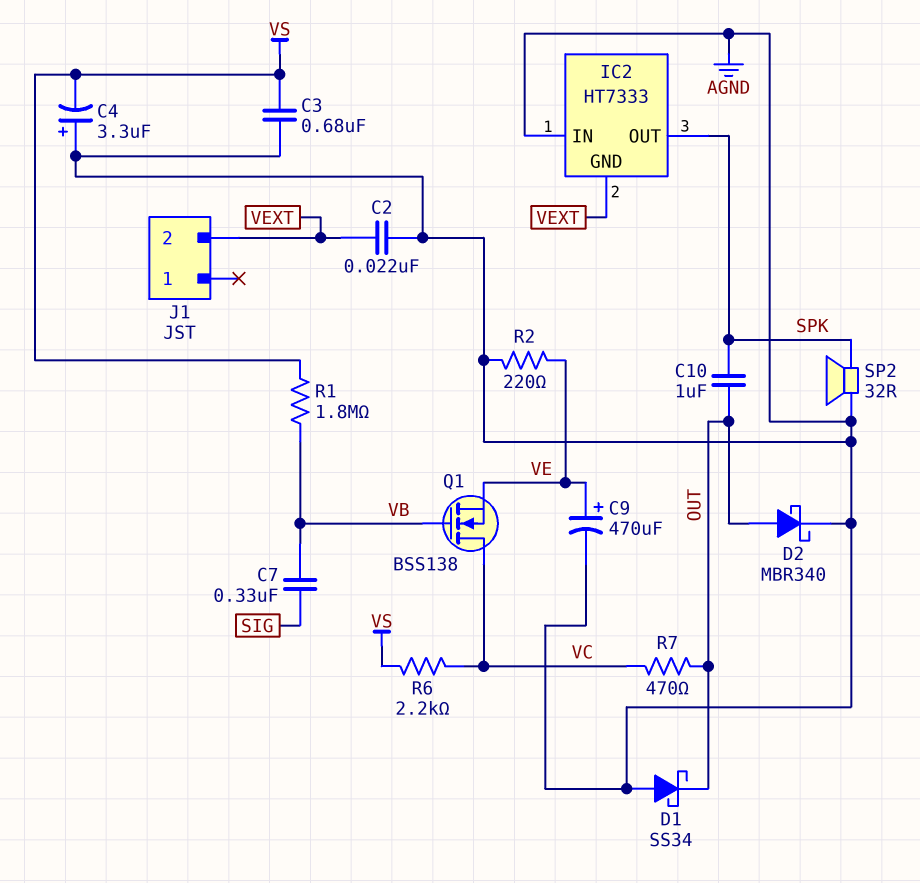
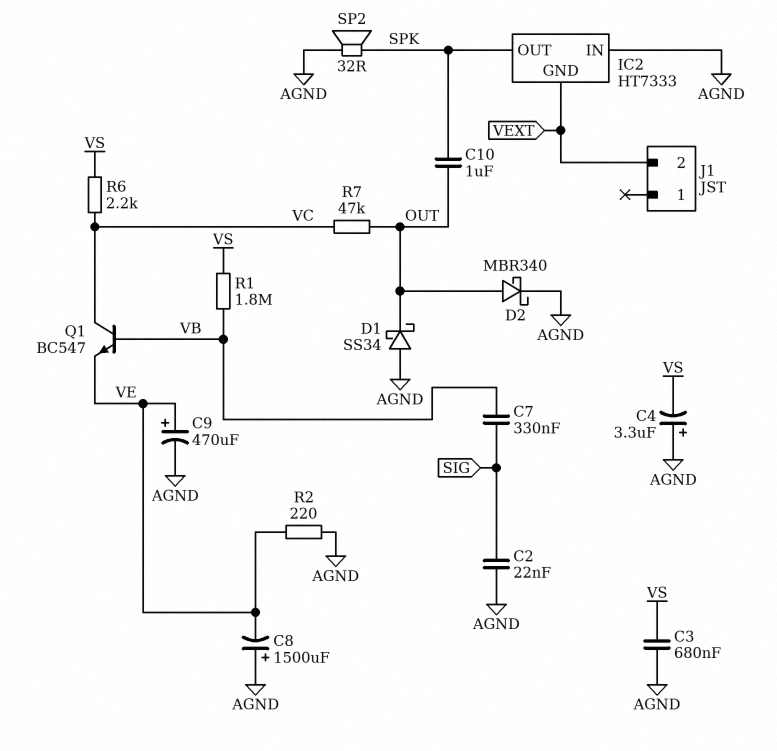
C2: 22nF (AGND, VEXT) -> 22nF (AGND, SIG)
C8: none -> 1500uF (plus AGND, minus VE)
Q1: NMOS BSS138 (G VB, D VC, S VE) -> NPN BC547 (B VB, C VC, E VE)
R7: 470 (OUT, VC) -> 47k (OUT, VC)

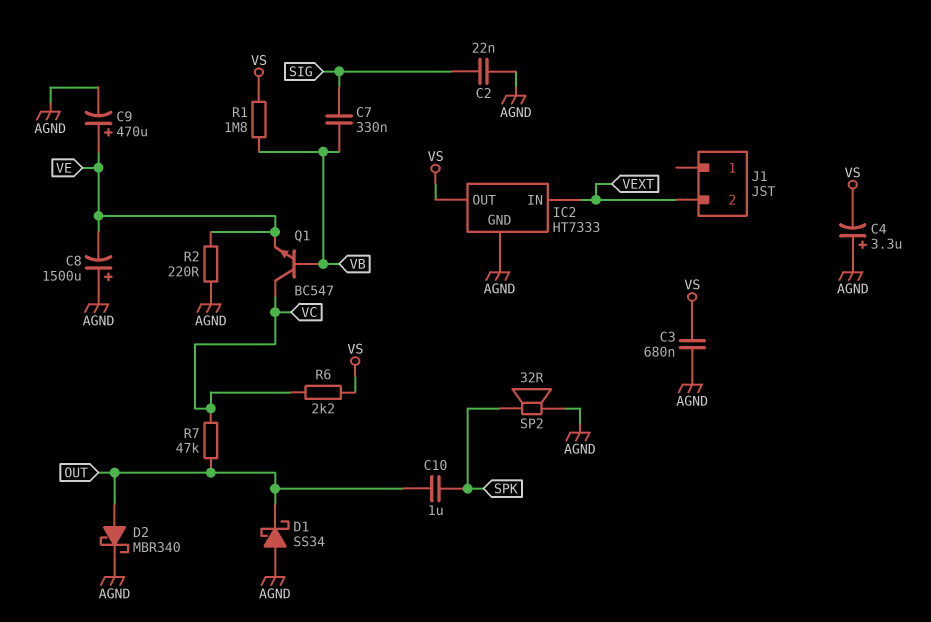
IC2 pin GND: VEXT -> AGND
IC2 pin IN: AGND -> VEXT
IC2 pin OUT: SPK -> VS

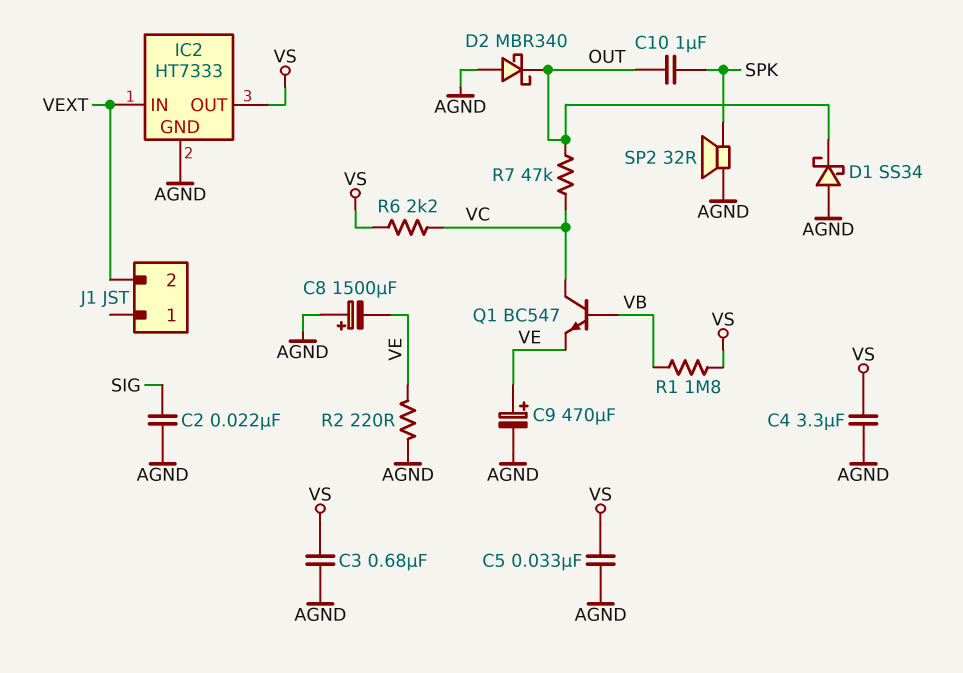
C4: 3.3uF (plus AGND, minus VS) -> 3.3uF (AGND, VS)
C5: none -> 33nF (AGND, VS)
C7: 330nF (SIG, VB) -> none
D2: schottky MBR340 (A OUT, K AGND) -> schottky MBR340 (A AGND, K OUT)

